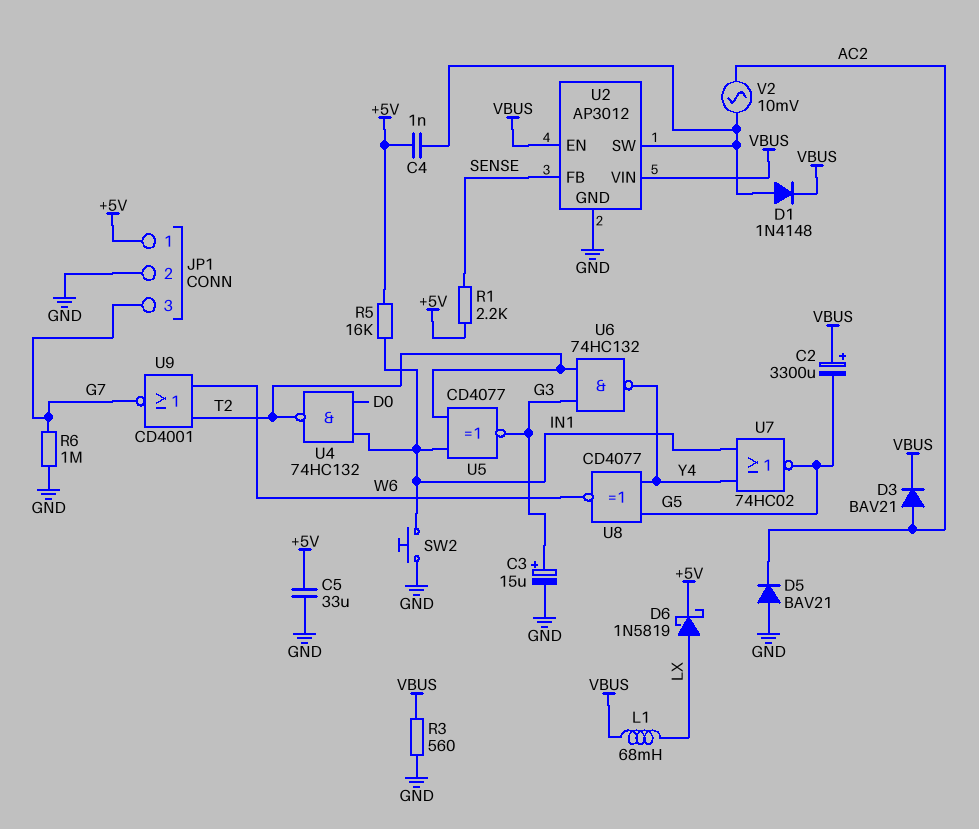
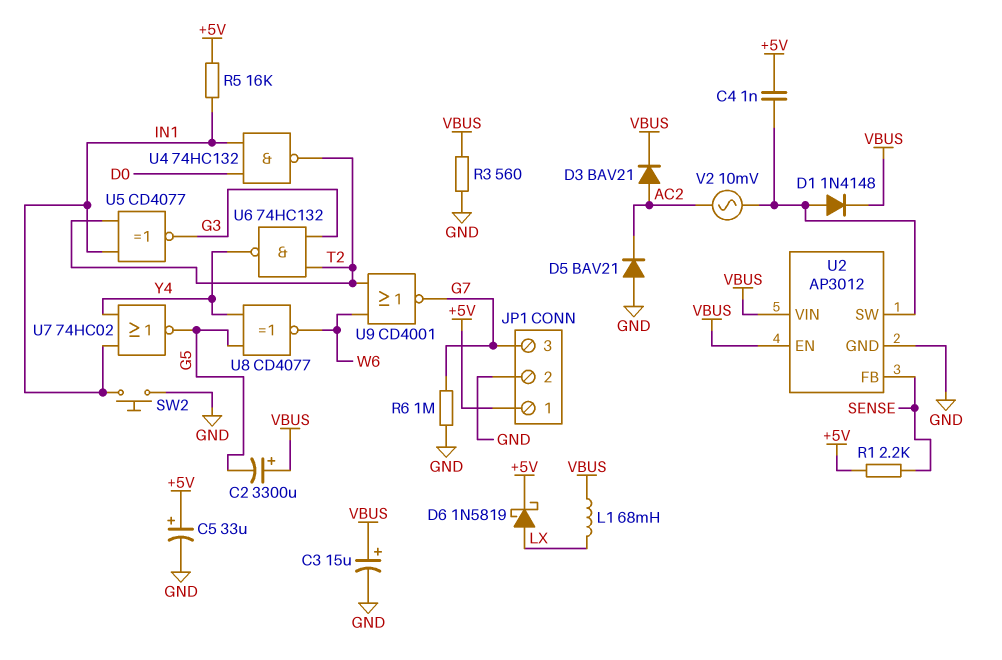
C3: 15uF (plus G3, minus GND) -> 15uF (plus VBUS, minus GND)
C5: 33uF (+5V, GND) -> 33uF (plus +5V, minus GND)

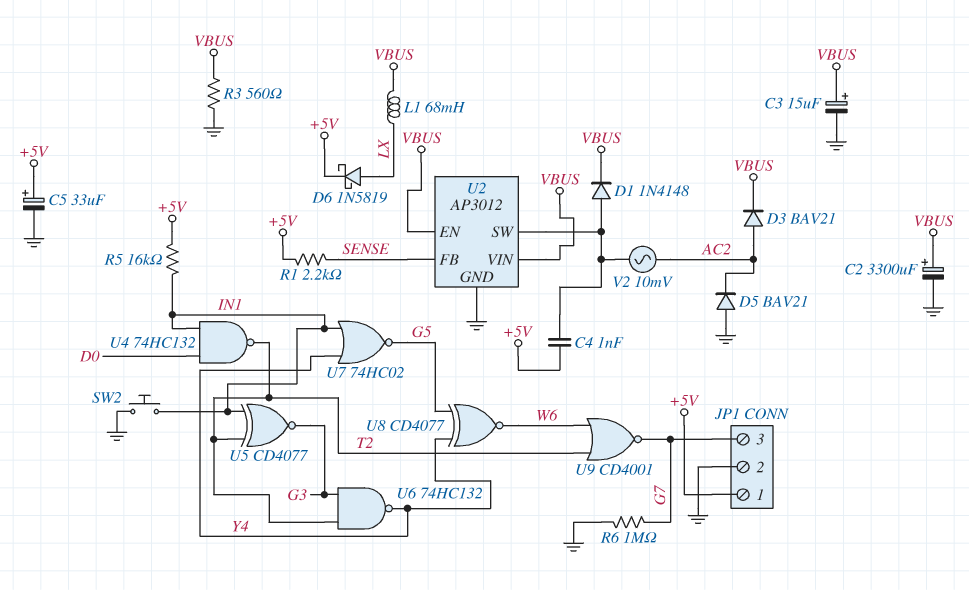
C2: 3300uF (plus VBUS, minus G5) -> 3300uF (plus VBUS, minus GND)

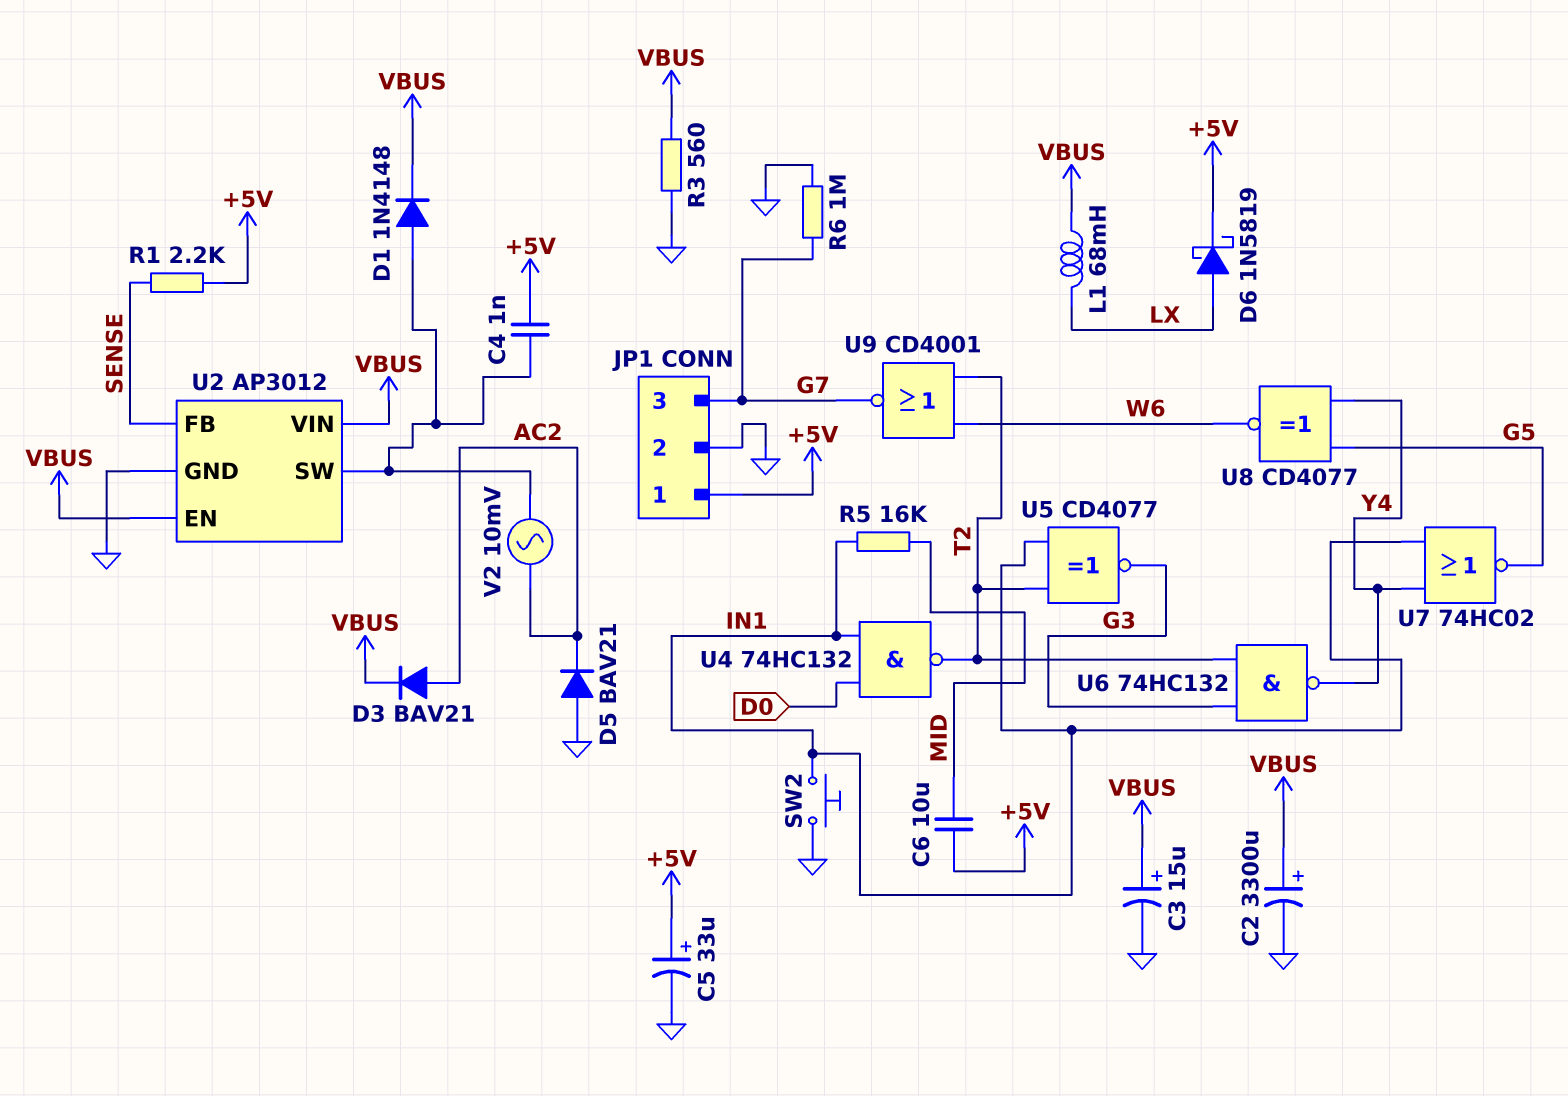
C6: none -> 10uF (+5V, MID)
R5: 16k (+5V, IN1) -> 16k (IN1, MID)

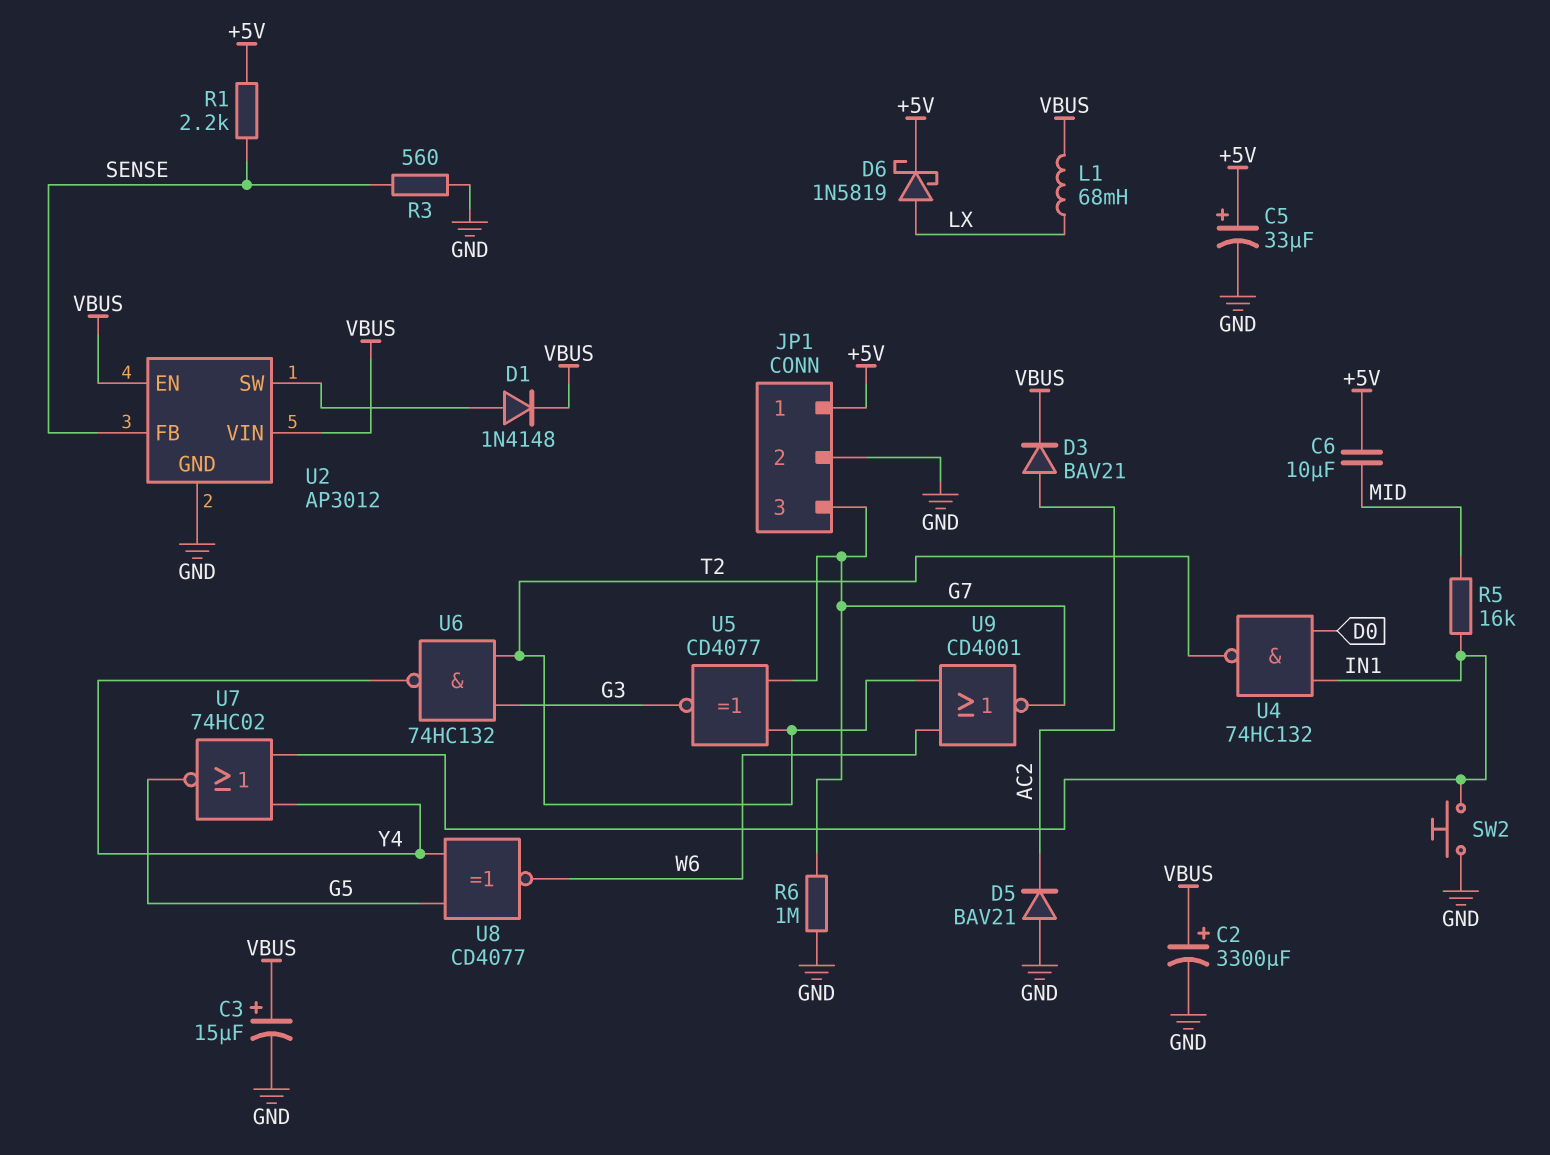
C4: 1nF (+5V, U2/SW) -> none
R3: 560 (GND, VBUS) -> 560 (GND, SENSE)
U5: XNOR CD4077 (in IN1, in T2, out G3) -> XNOR CD4077 (in G7, in T2, out G3)
V2: AC 10mV (AC2, U2/SW) -> none

